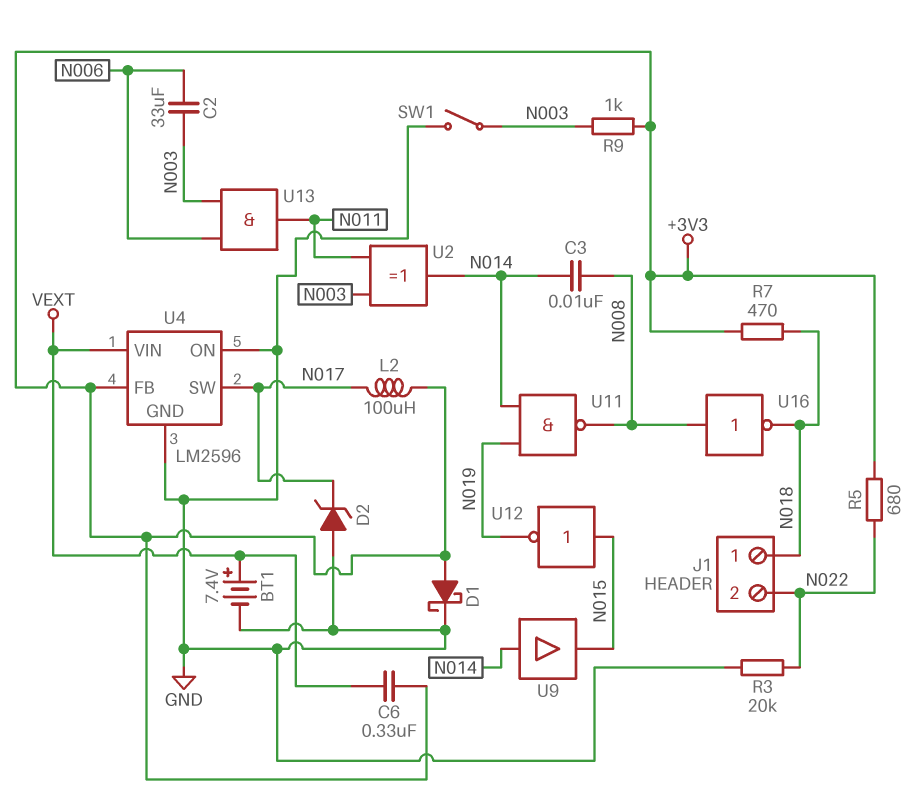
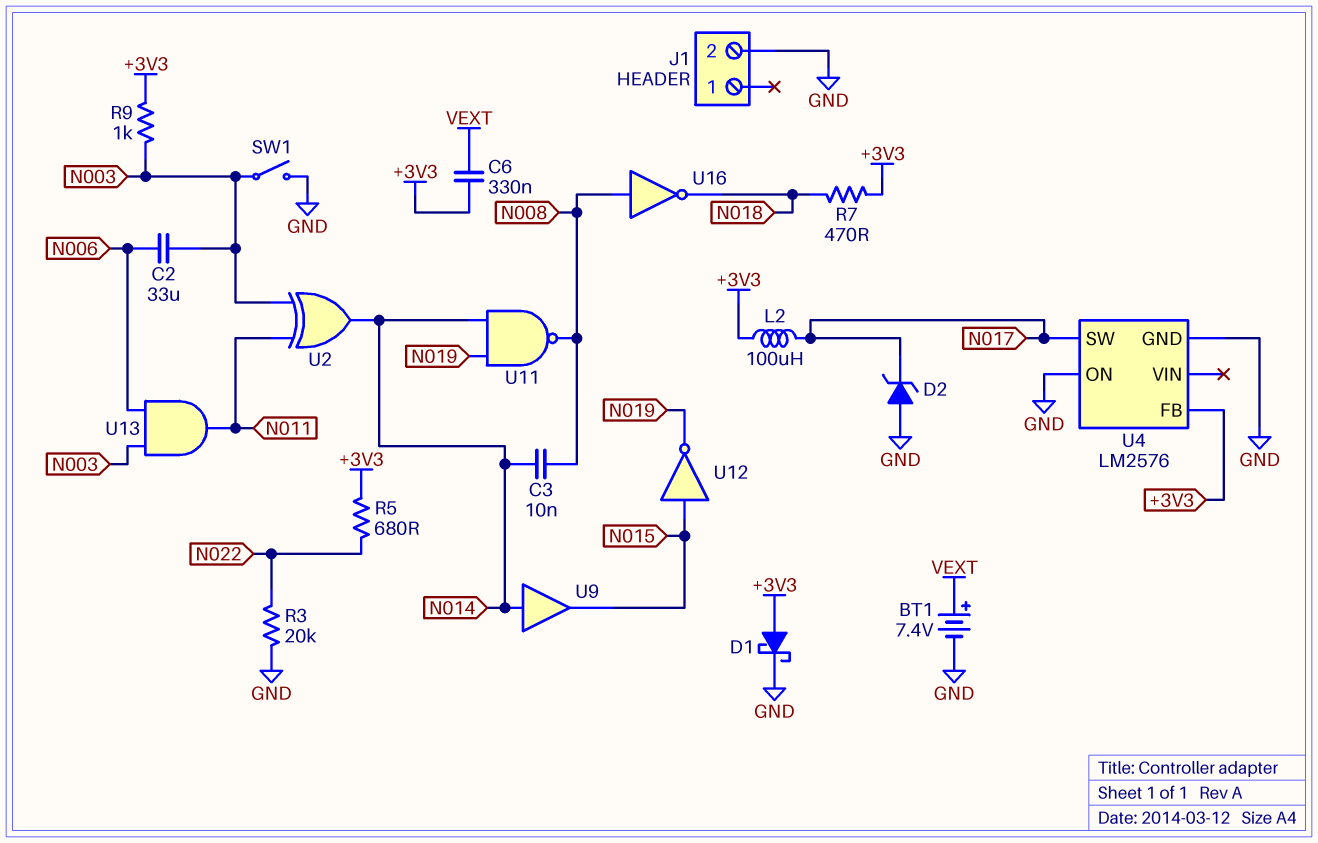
J1 pin 1: N018 -> none
J1 pin 2: N022 -> GND
U4: LM2596 -> LM2576
U4 pin VIN: VEXT -> none

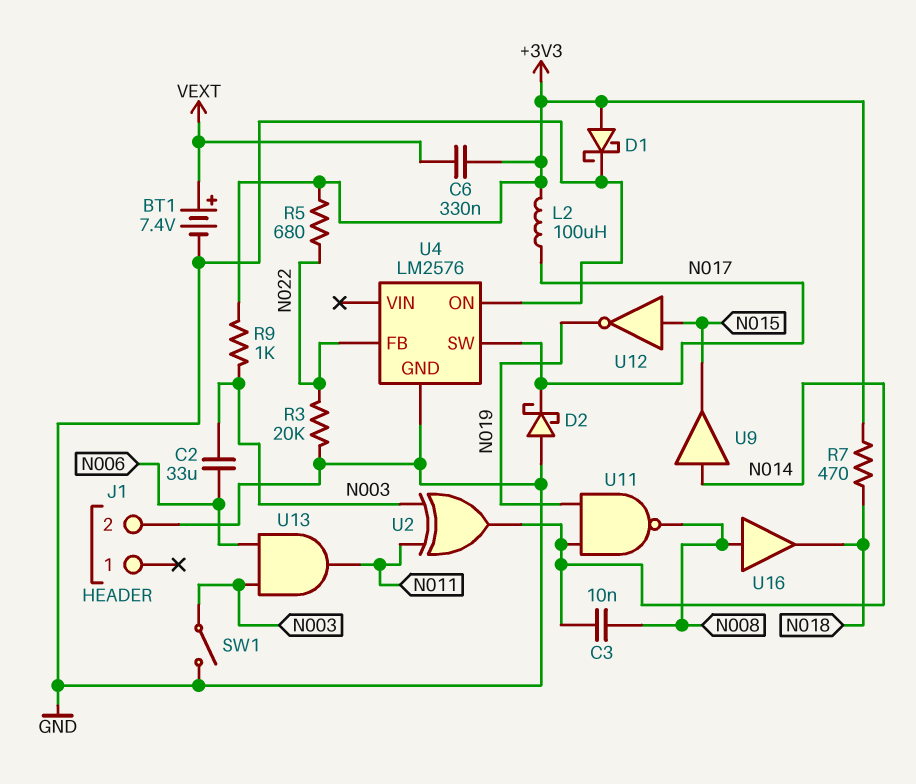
D2: zener (A GND, K N017) -> schottky (A GND, K N017)
U4 pin FB: +3V3 -> N022
U16: NOT (in N008, out N018) -> buffer (in N008, out N018)

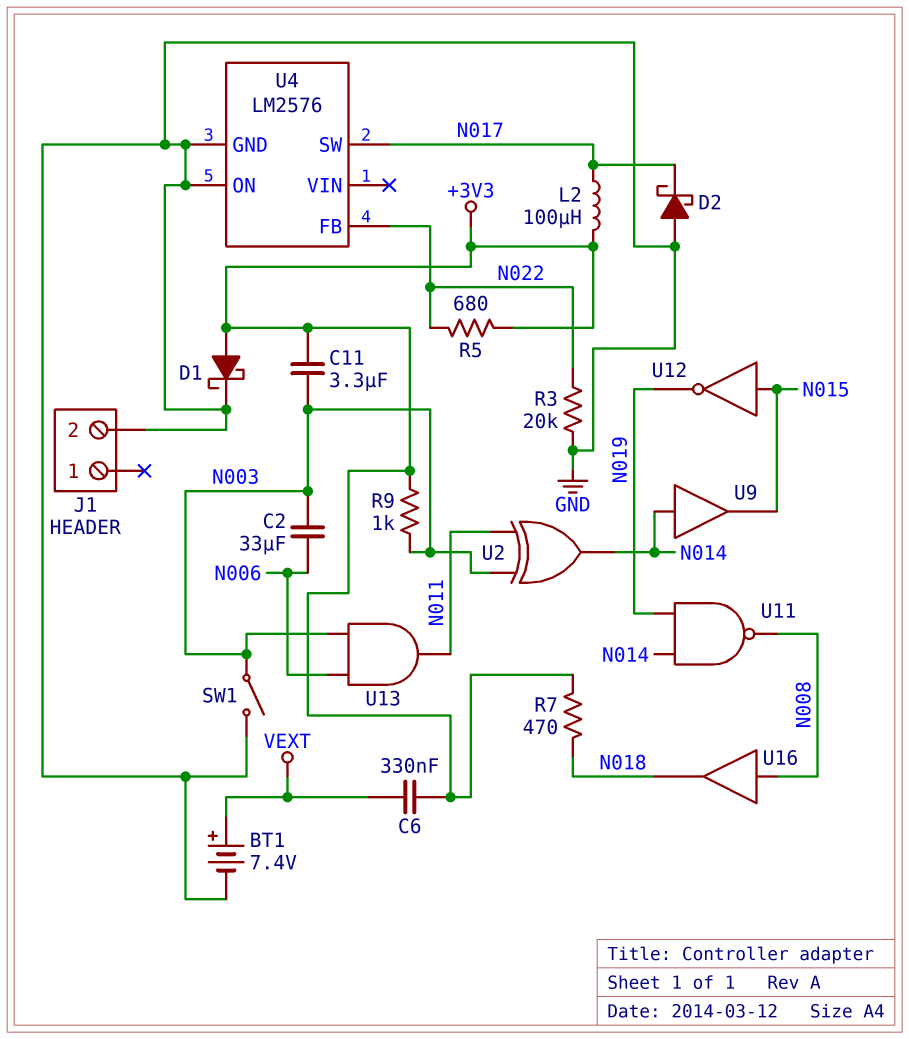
C3: 10nF (N008, N014) -> none
C11: none -> 3.3uF (+3V3, N003)

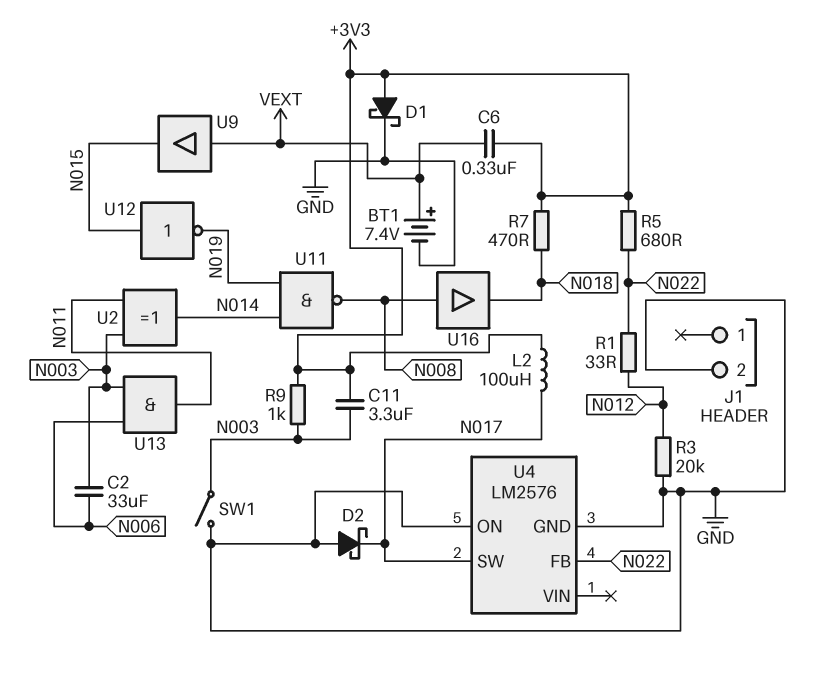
R1: none -> 33 (N012, N022)
R3: 20k (GND, N022) -> 20k (GND, N012)
U9: buffer (in N014, out N015) -> buffer (in VEXT, out N015)

